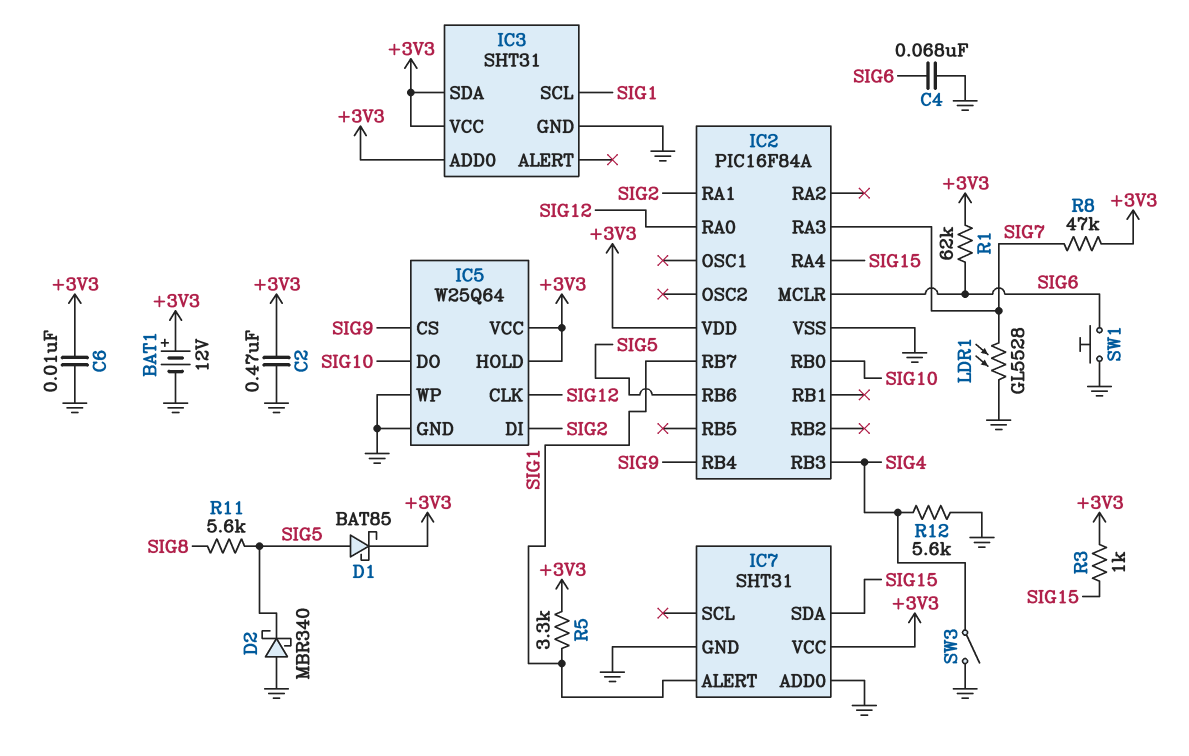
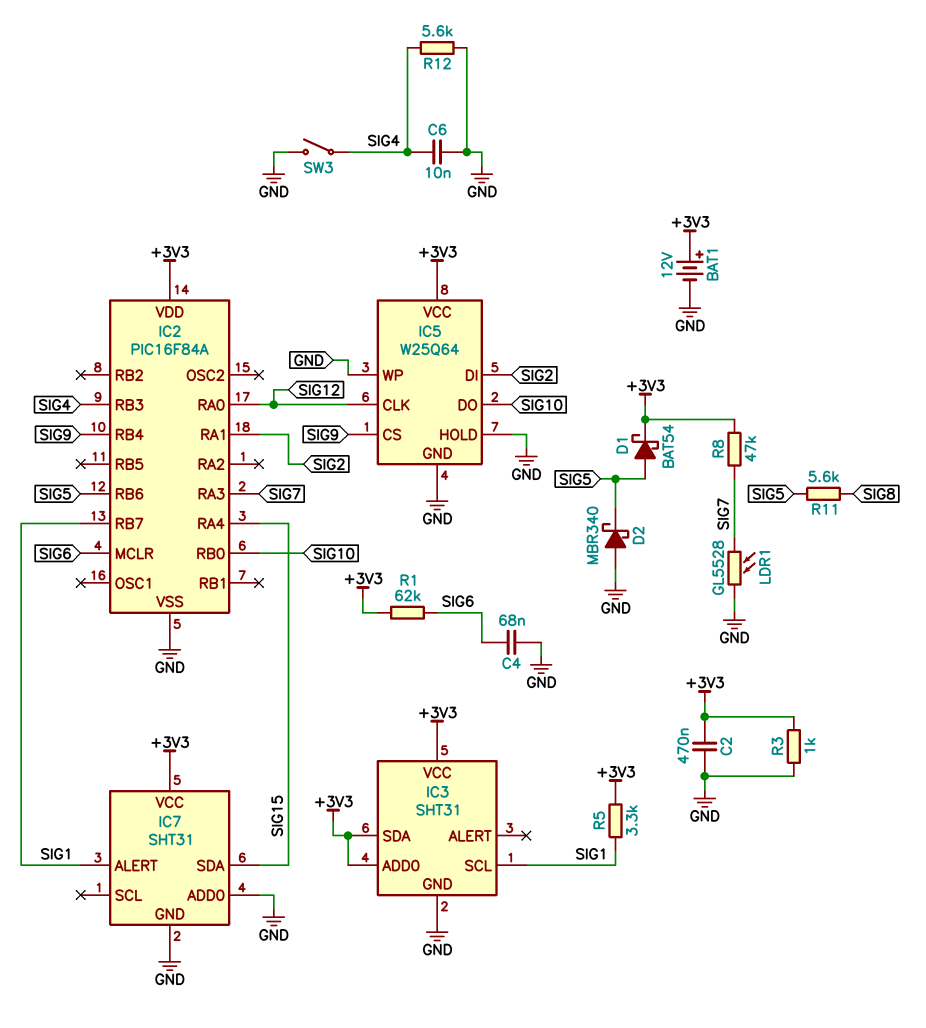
C6: 10nF (+3V3, GND) -> 10nF (GND, SIG4)
D1: schottky BAT85 (A SIG5, K +3V3) -> schottky BAT54 (A SIG5, K +3V3)
IC5 pin HOLD: +3V3 -> GND
R3: 1k (+3V3, SIG15) -> 1k (+3V3, GND)
SW1: button (GND, SIG6) -> none

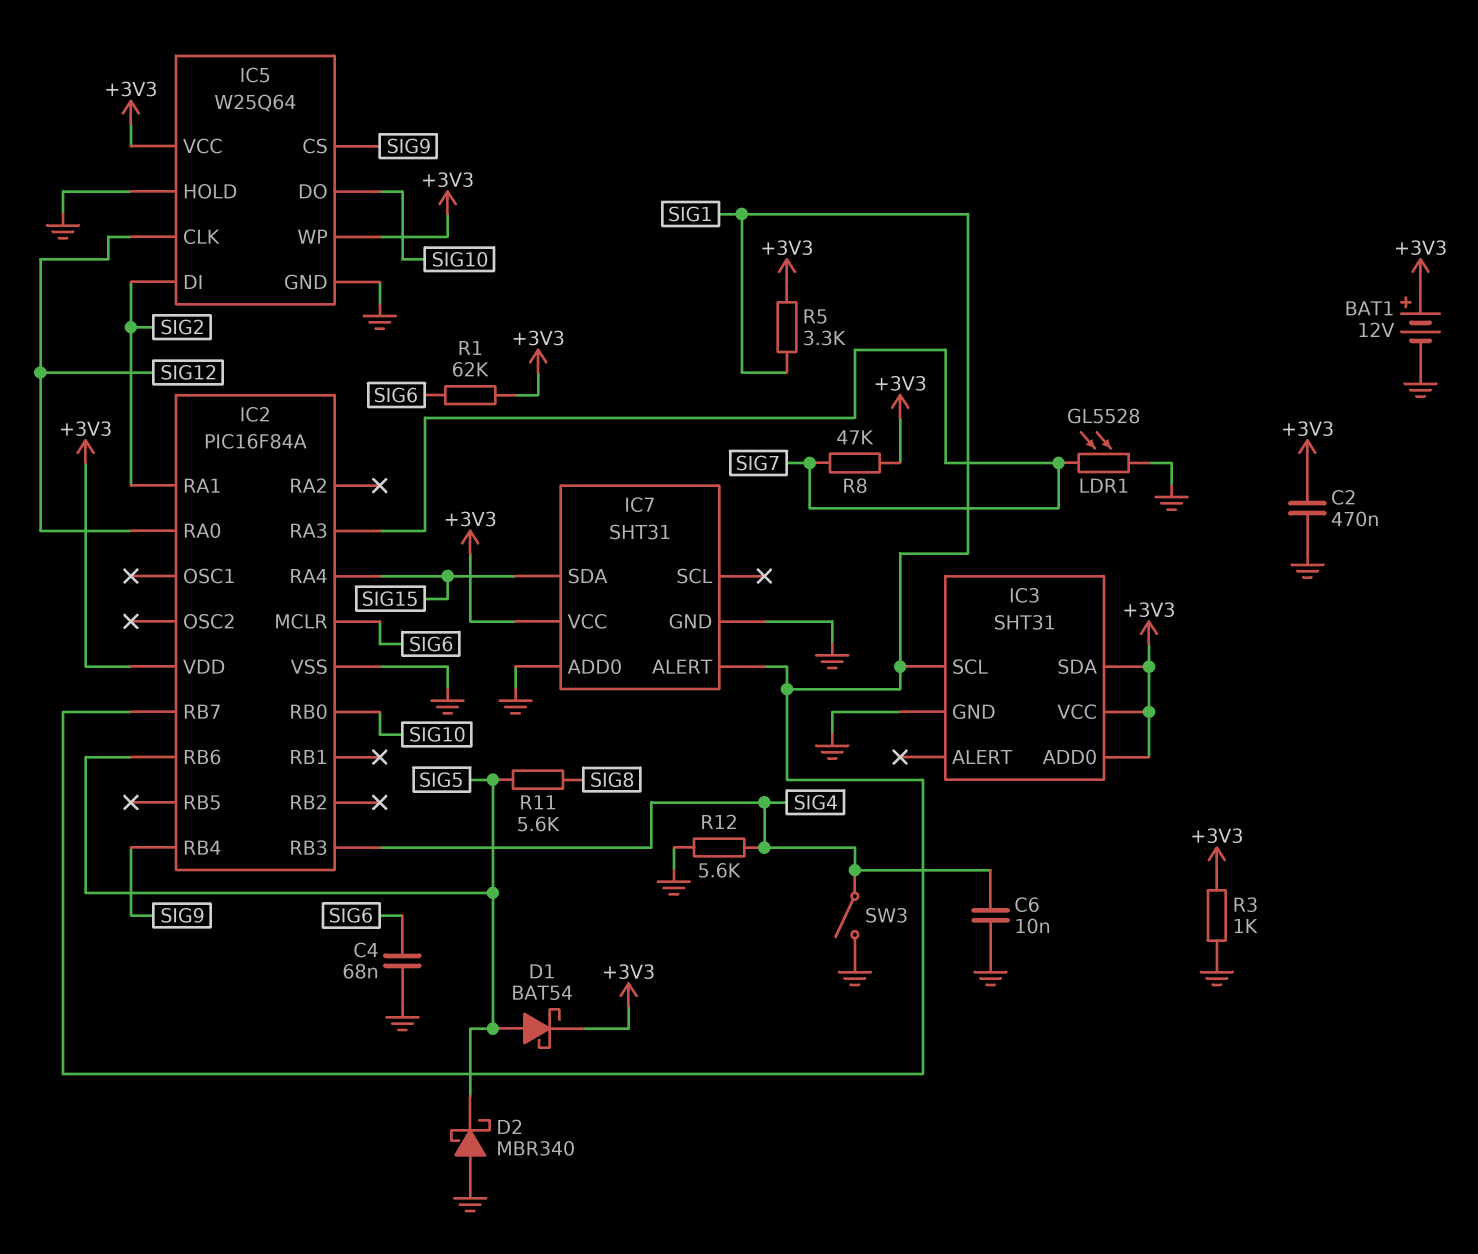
IC5 pin WP: GND -> +3V3

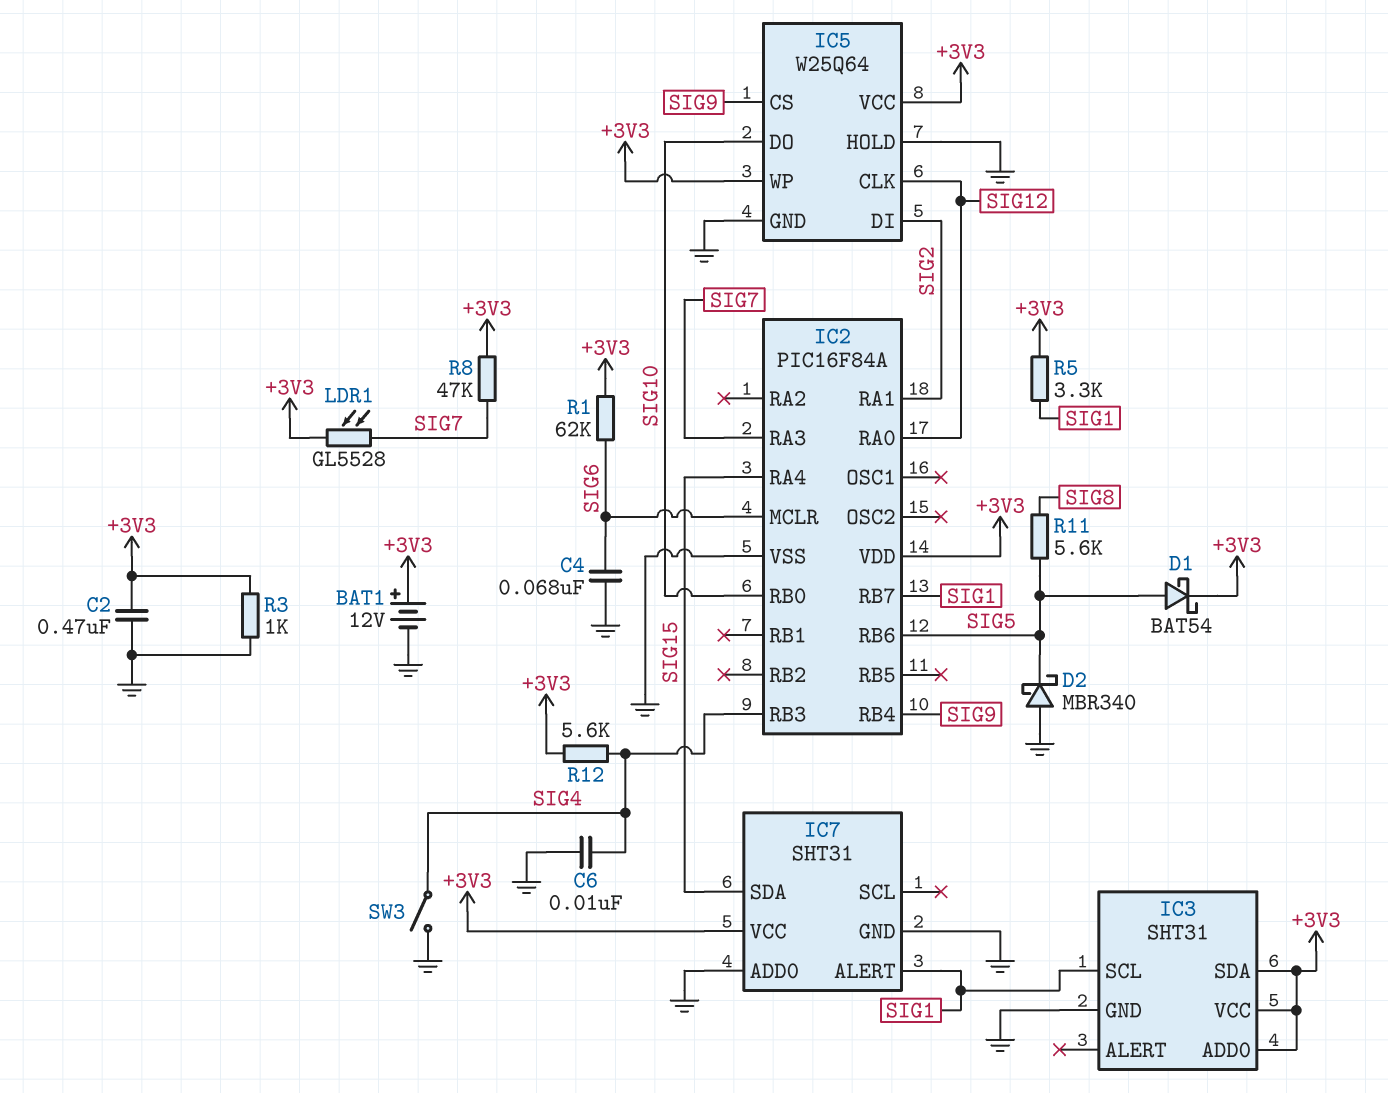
LDR1: GL5528 (GND, SIG7) -> GL5528 (+3V3, SIG7)
R12: 5.6k (GND, SIG4) -> 5.6k (+3V3, SIG4)

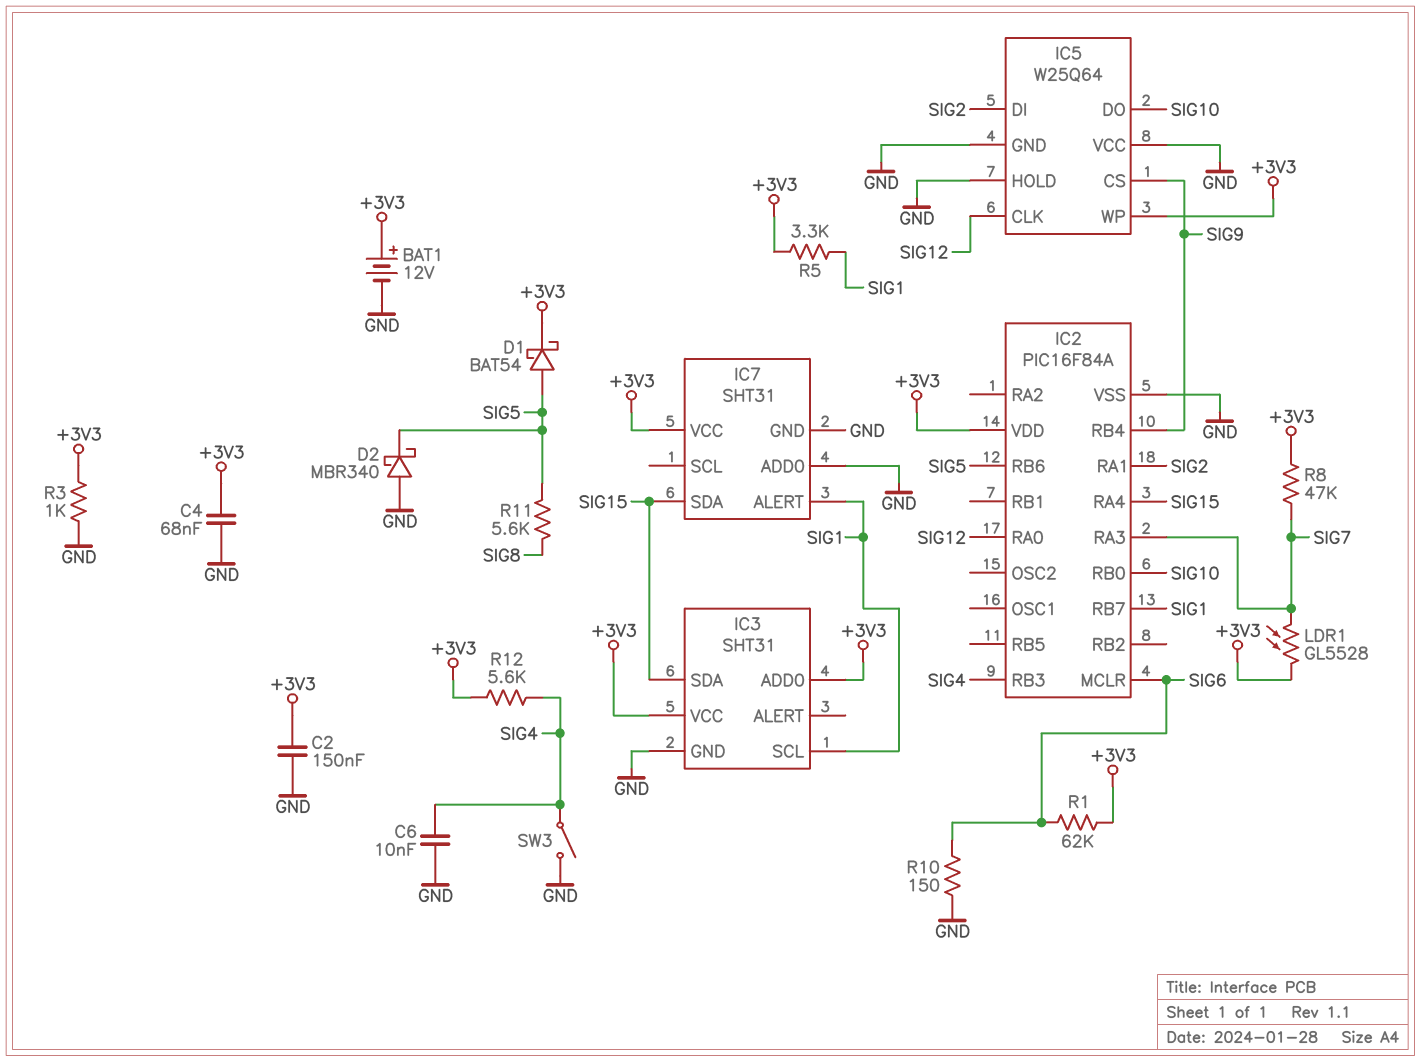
C2: 470nF (+3V3, GND) -> 150nF (+3V3, GND)
C4: 68nF (GND, SIG6) -> 68nF (+3V3, GND)
IC3 pin SDA: +3V3 -> SIG15
IC5 pin VCC: +3V3 -> GND
R10: none -> 150 (GND, SIG6)

